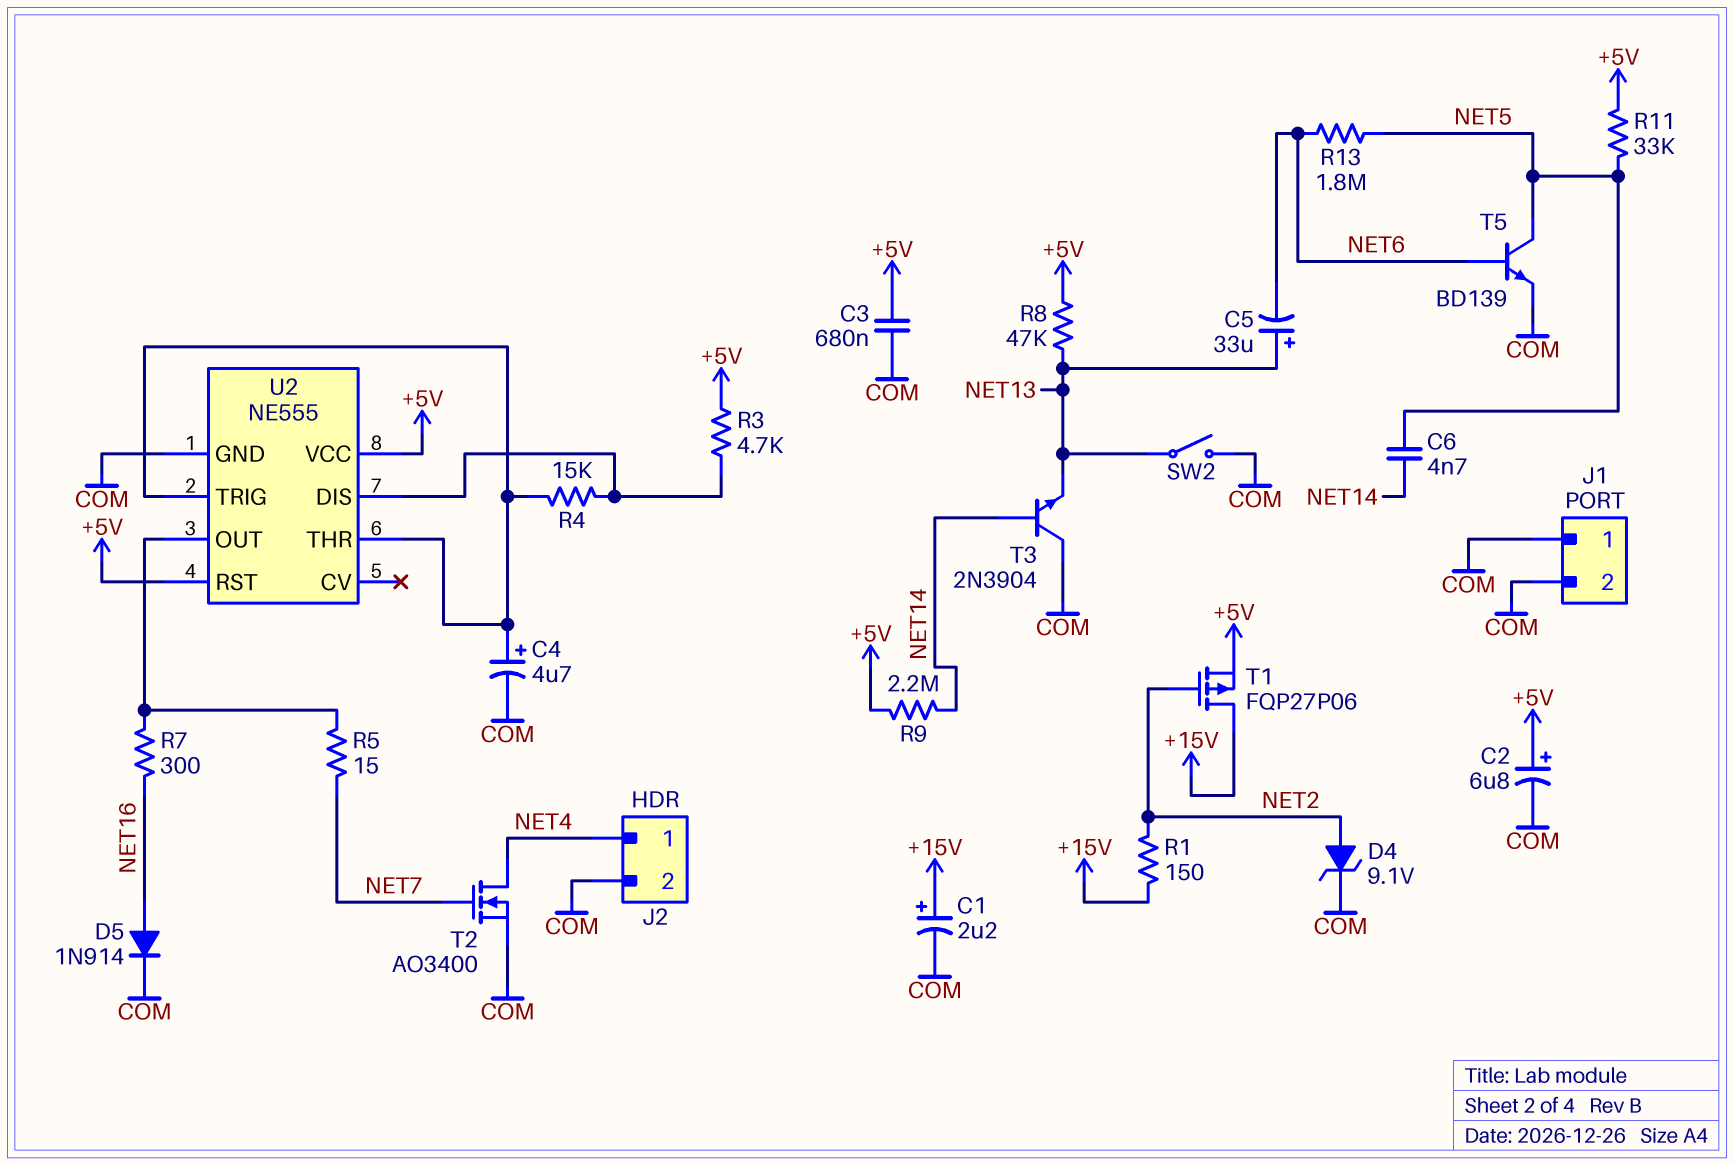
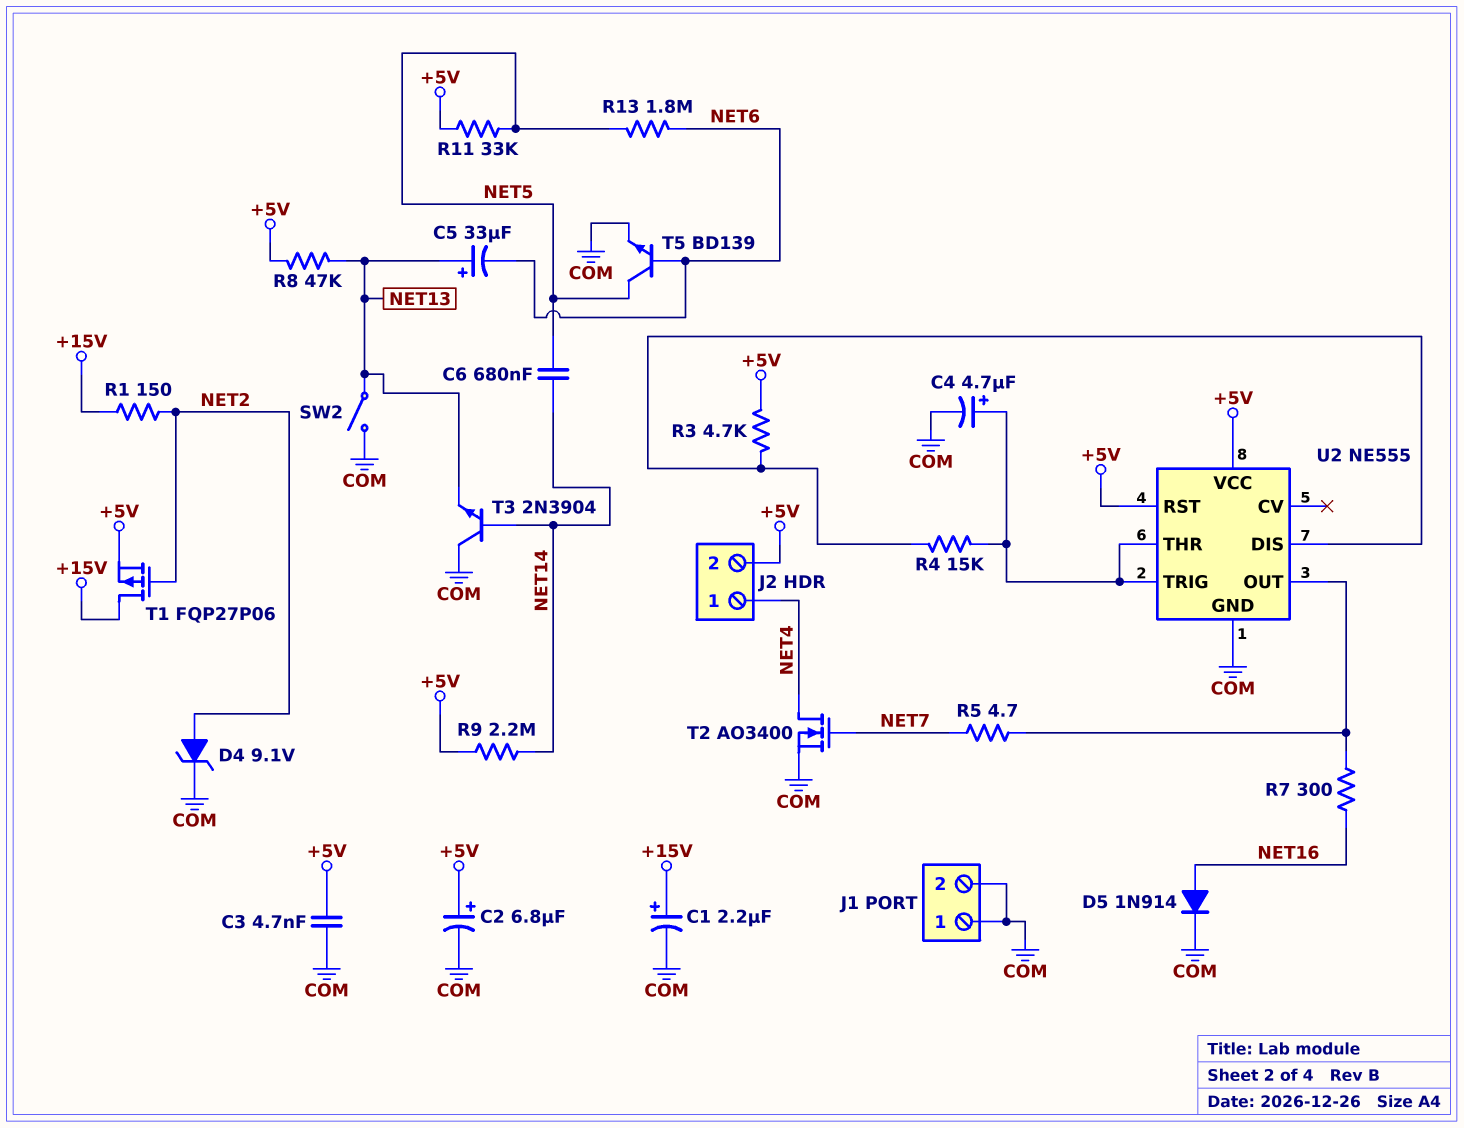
C3: 680nF (+5V, COM) -> 4.7nF (+5V, COM)
C6: 4.7nF (NET5, NET14) -> 680nF (NET5, NET14)
J2 pin 2: COM -> +5V
R5: 15 (NET7, U2/OUT) -> 4.7 (NET7, U2/OUT)

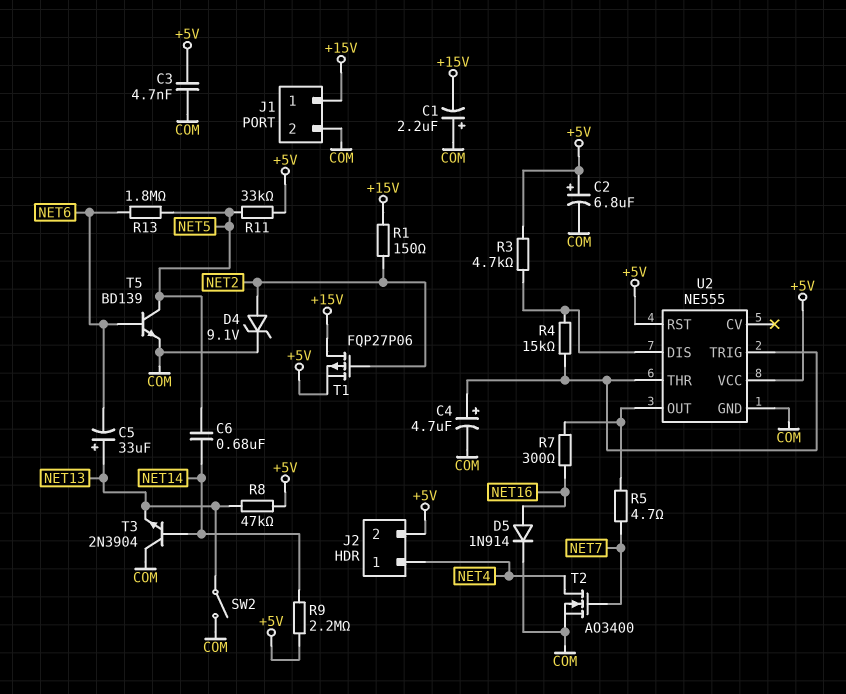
C1: 2.2uF (plus +15V, minus COM) -> 2.2uF (plus COM, minus +15V)
J1 pin 1: COM -> +15V

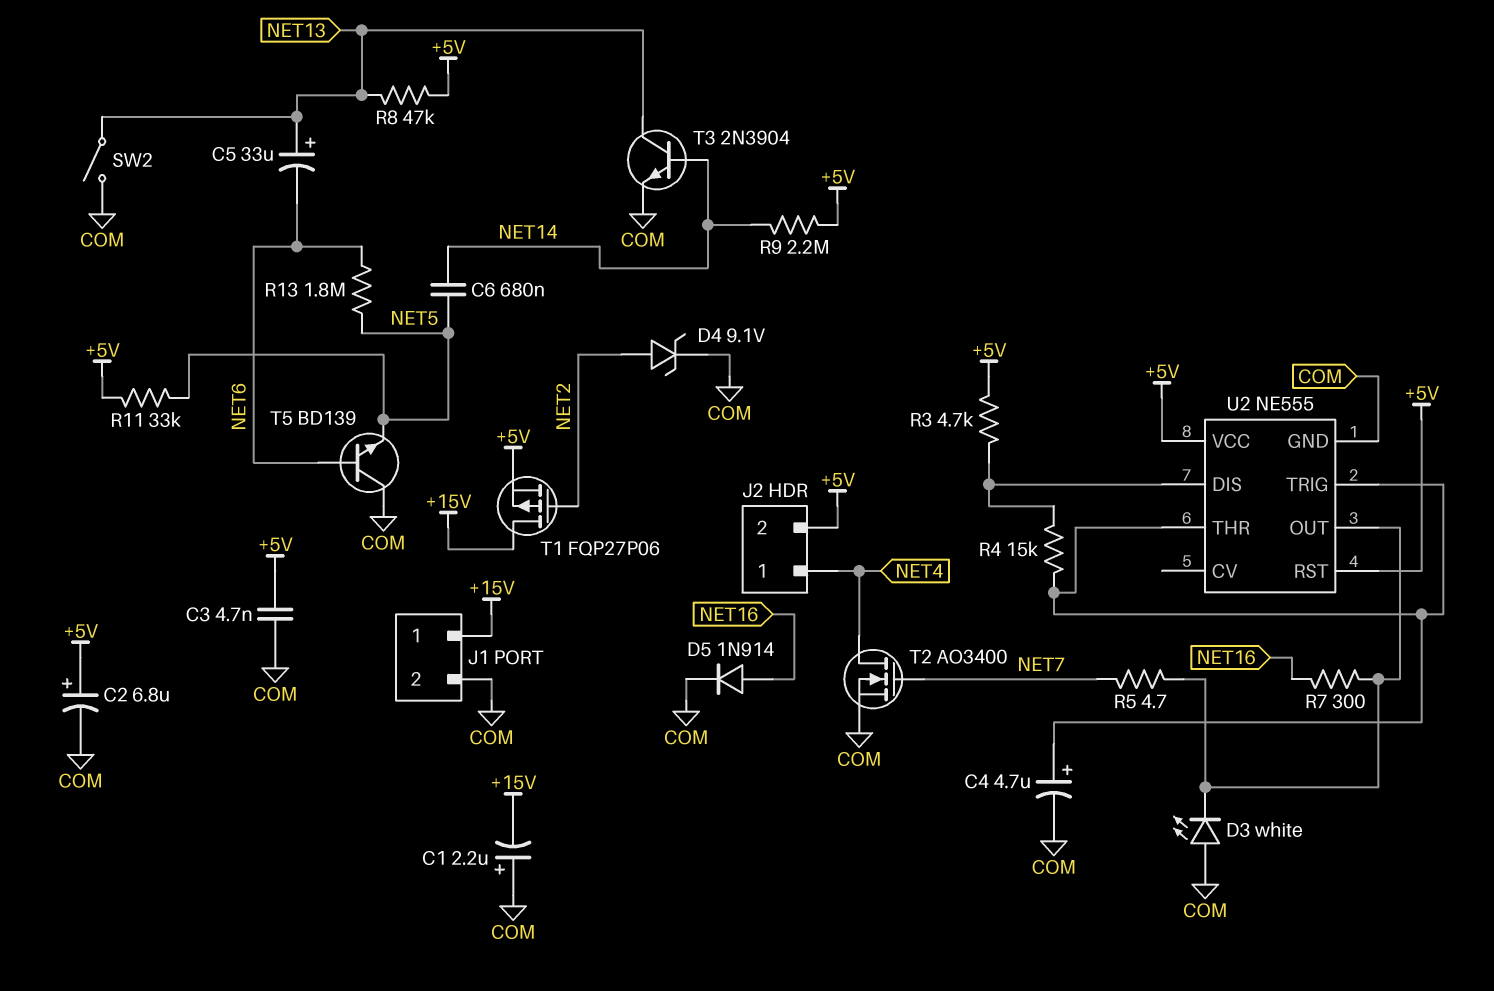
D3: none -> LED white (A COM, K U2/OUT)
R1: 150 (+15V, NET2) -> none
T3: NPN 2N3904 (B NET14, C COM, E NET13) -> NPN 2N3904 (B NET14, C NET13, E COM)
T5: NPN BD139 (B NET6, C NET5, E COM) -> NPN BD139 (B NET6, C COM, E NET5)

